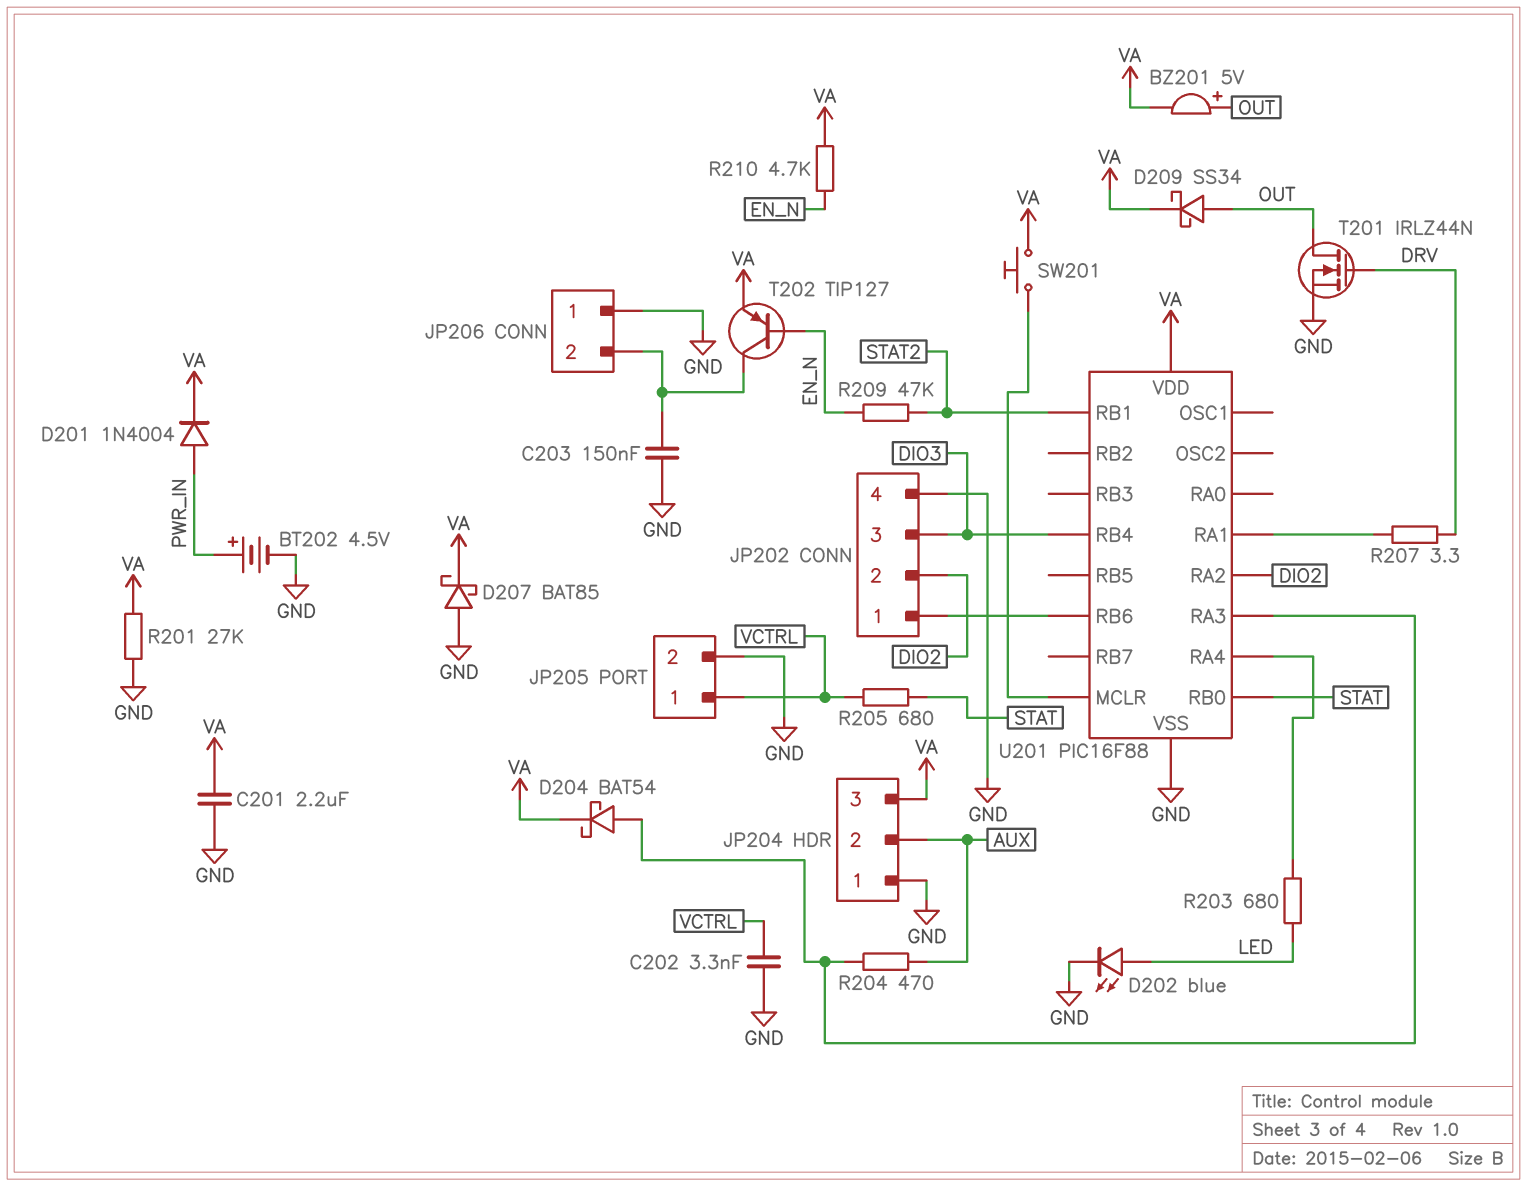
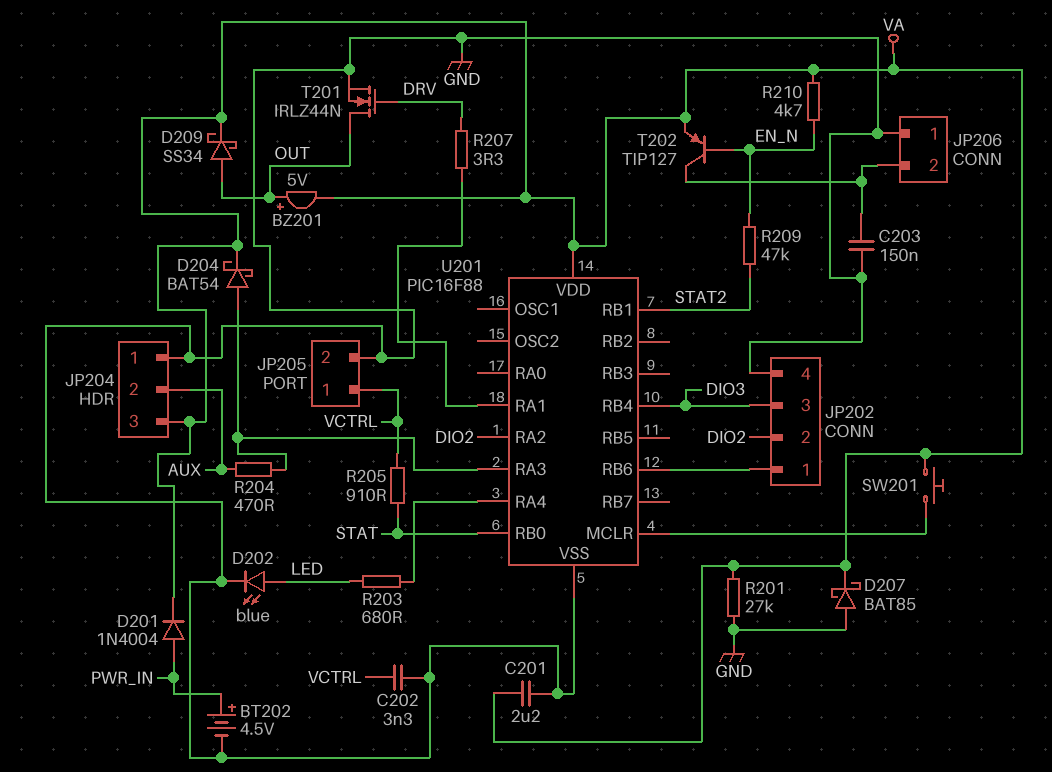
R205: 680 (STAT, VCTRL) -> 910 (STAT, VCTRL)

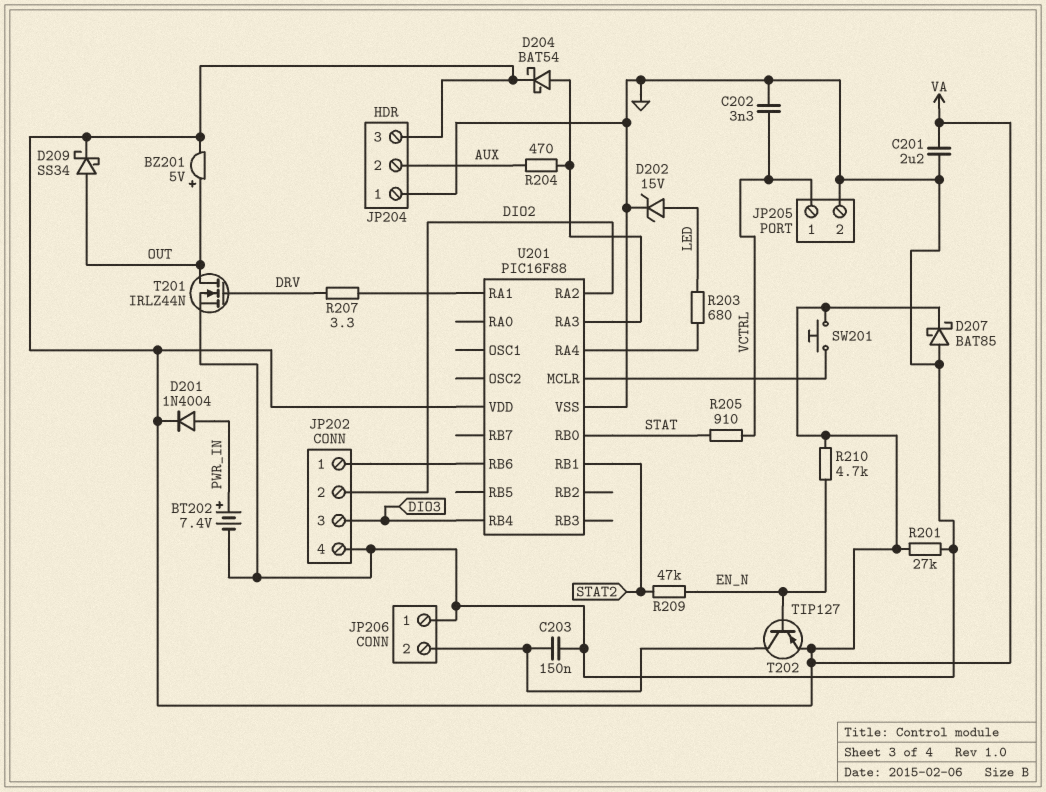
BT202: 4.5V (plus PWR_IN, minus GND) -> 7.4V (plus PWR_IN, minus GND)
D202: LED blue (A LED, K GND) -> zener 15V (A LED, K GND)

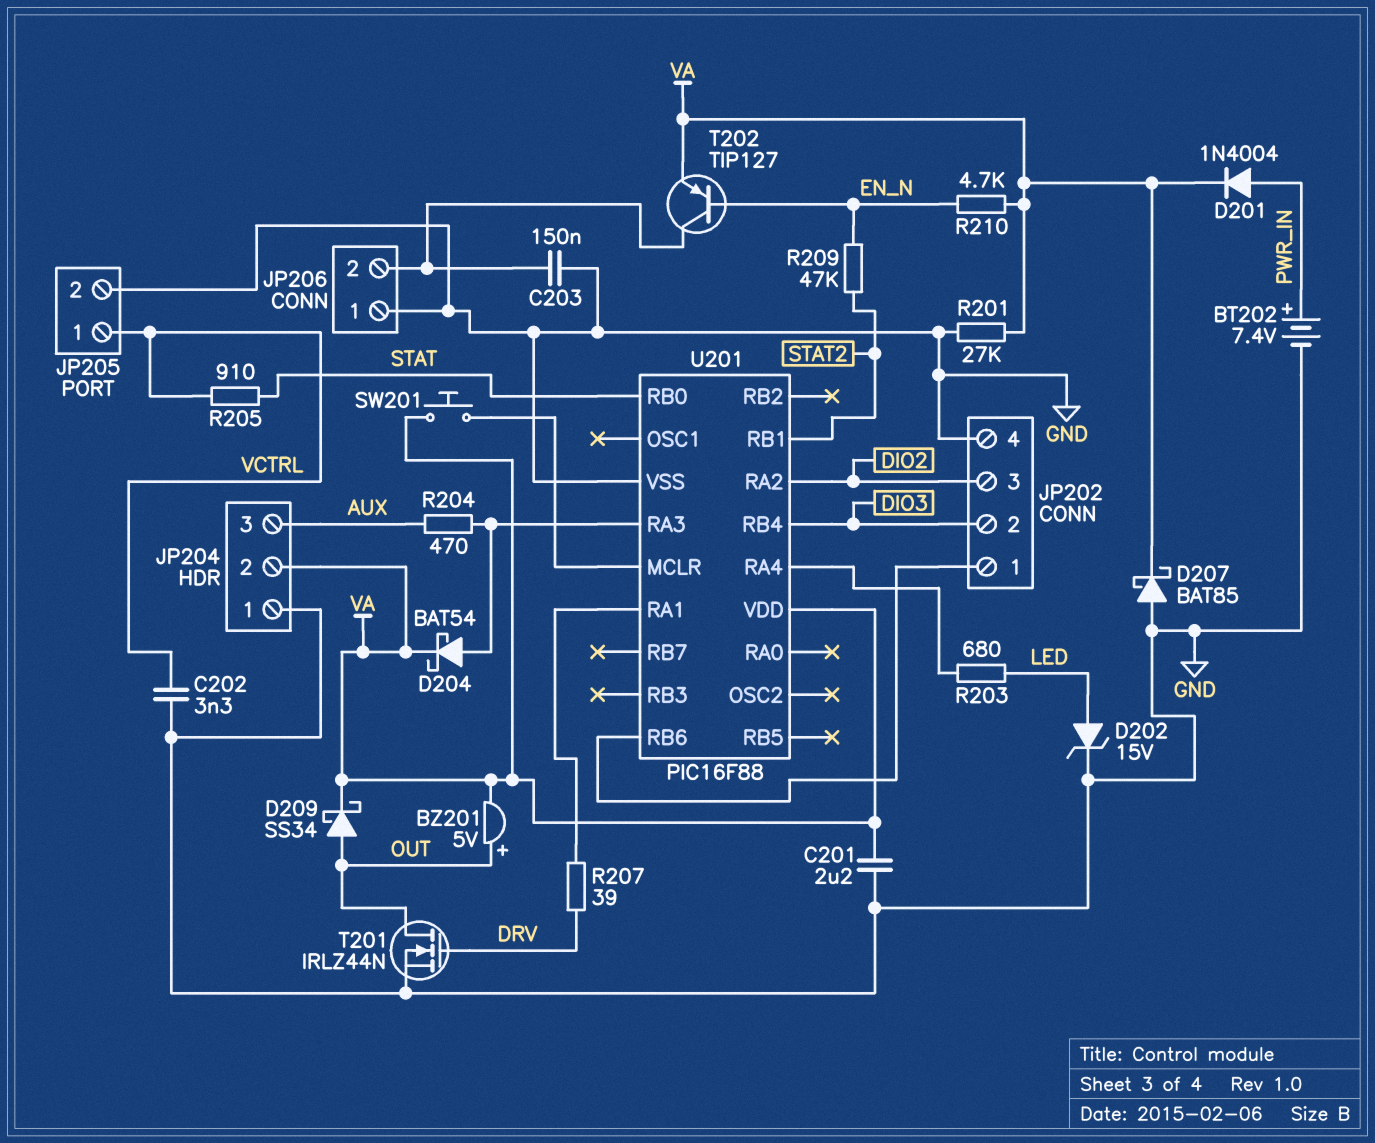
JP202 pin 2: DIO2 -> DIO3
JP202 pin 3: DIO3 -> DIO2
JP204 pin 2: AUX -> VA
JP204 pin 3: VA -> AUX
R207: 3.3 (DRV, U201/RA1) -> 39 (DRV, U201/RA1)

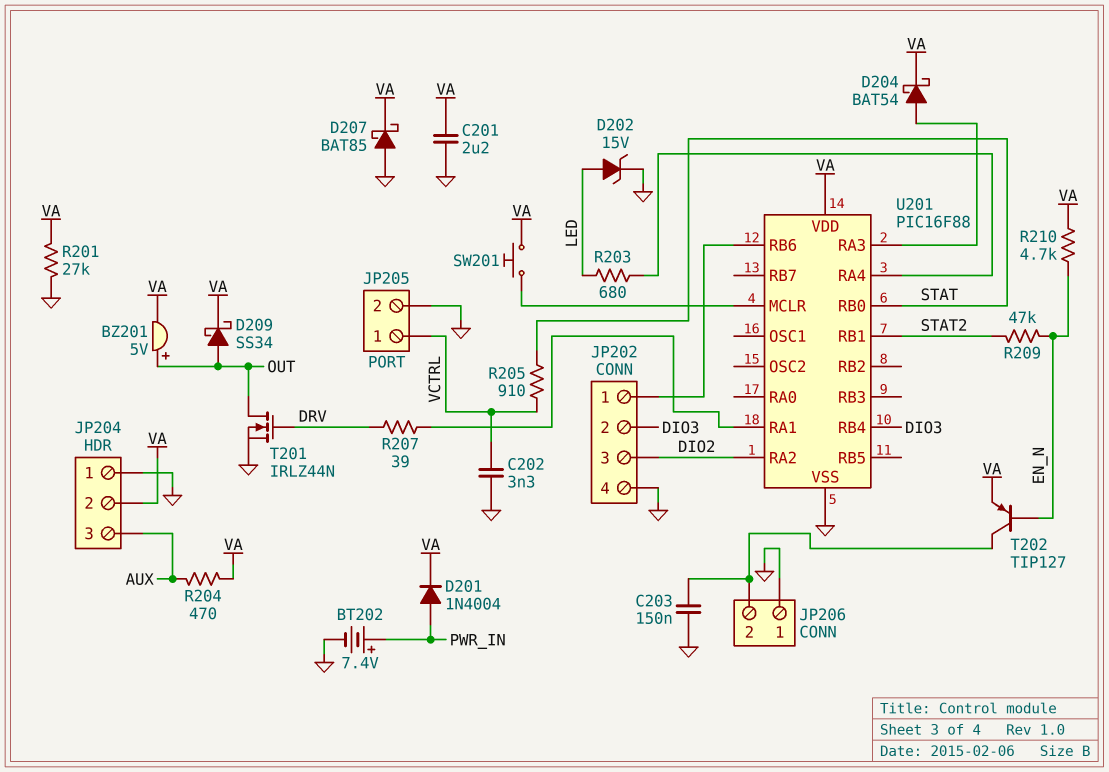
R204: 470 (AUX, U201/RA3) -> 470 (AUX, VA)

